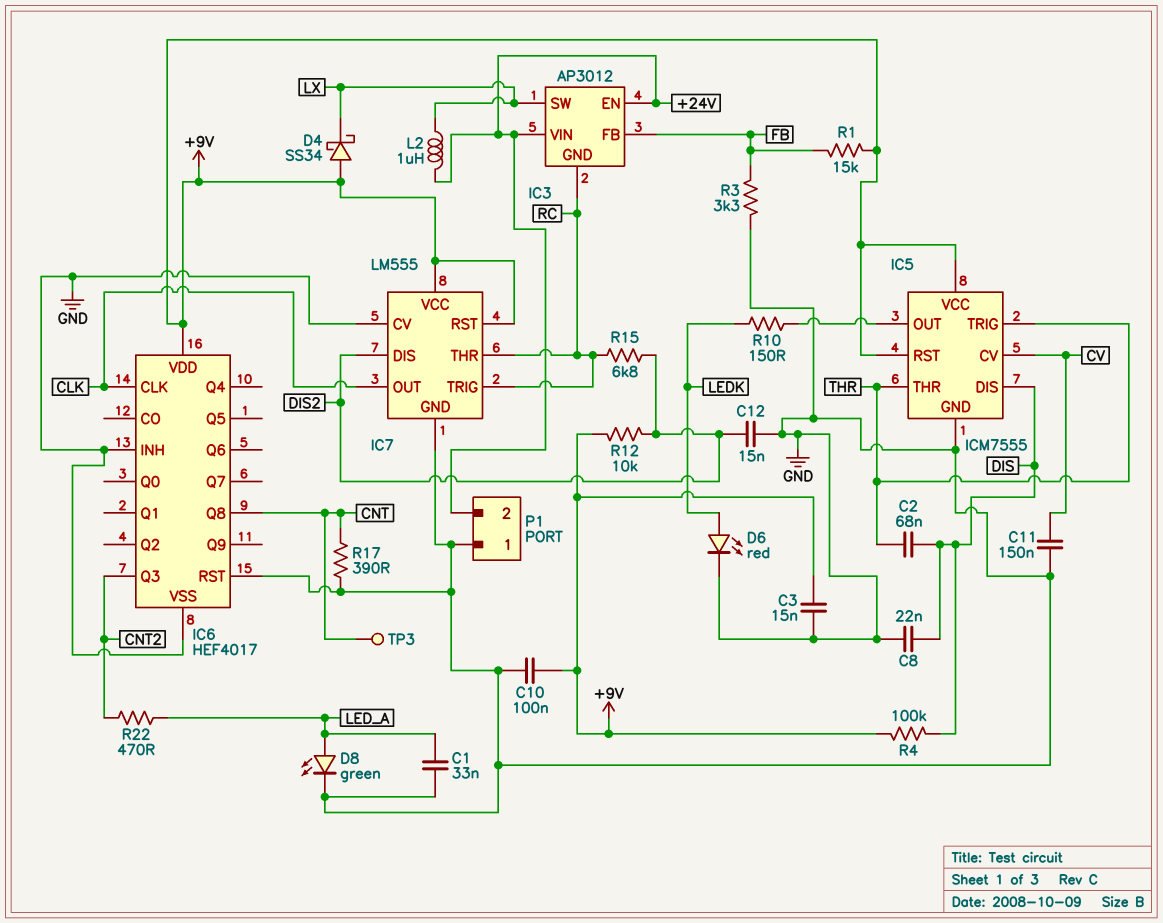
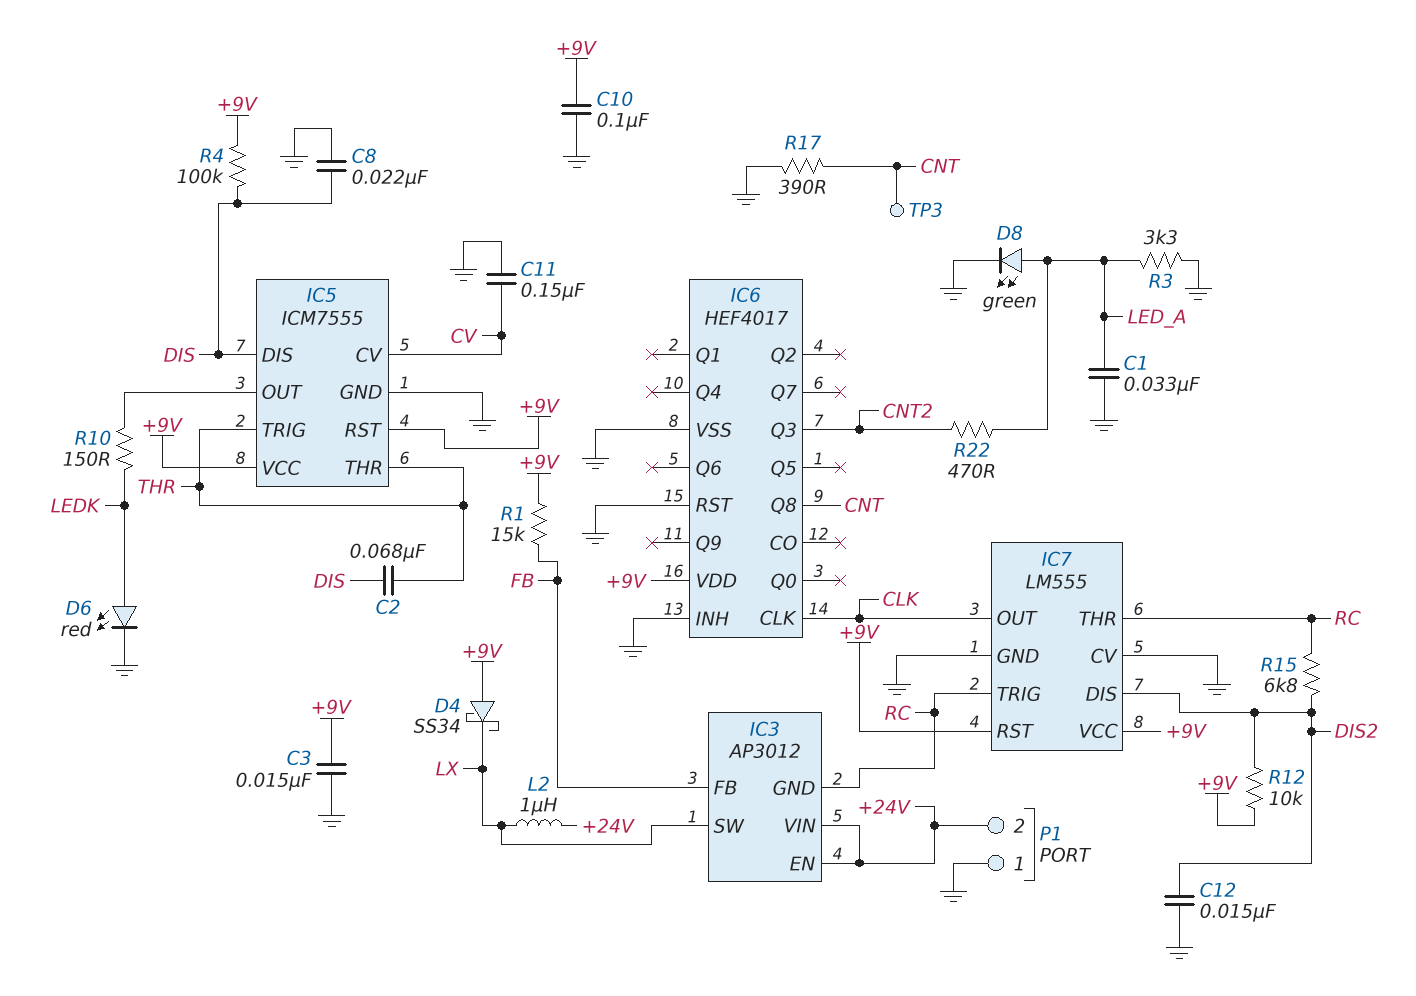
R3: 3.3k (FB, GND) -> 3.3k (GND, LED_A)

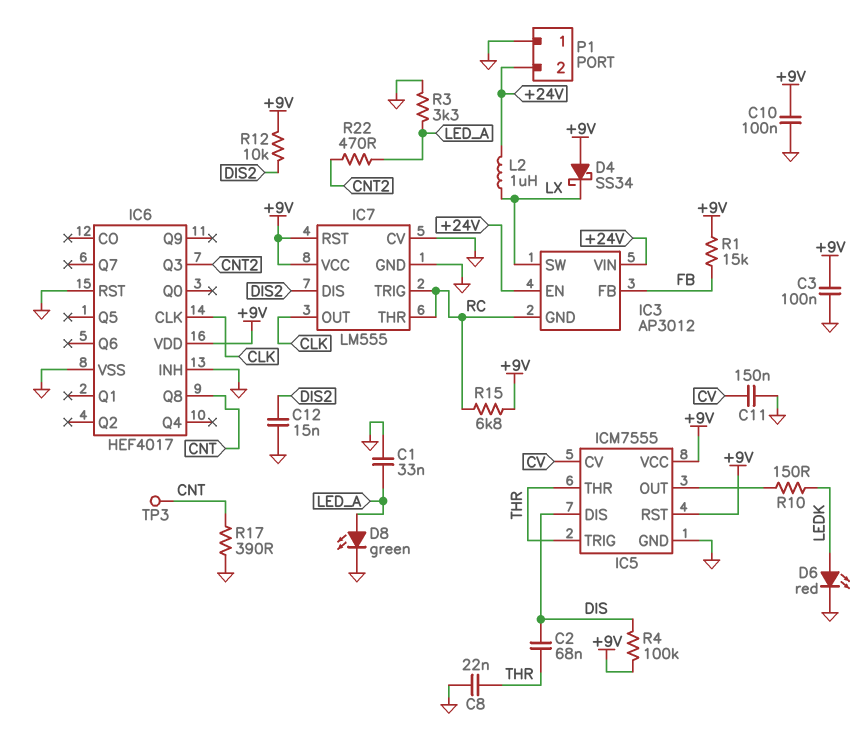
C3: 15nF (+9V, GND) -> 100nF (+9V, GND)
C8: 22nF (DIS, GND) -> 22nF (GND, THR)
R15: 6.8k (DIS2, RC) -> 6.8k (+9V, RC)

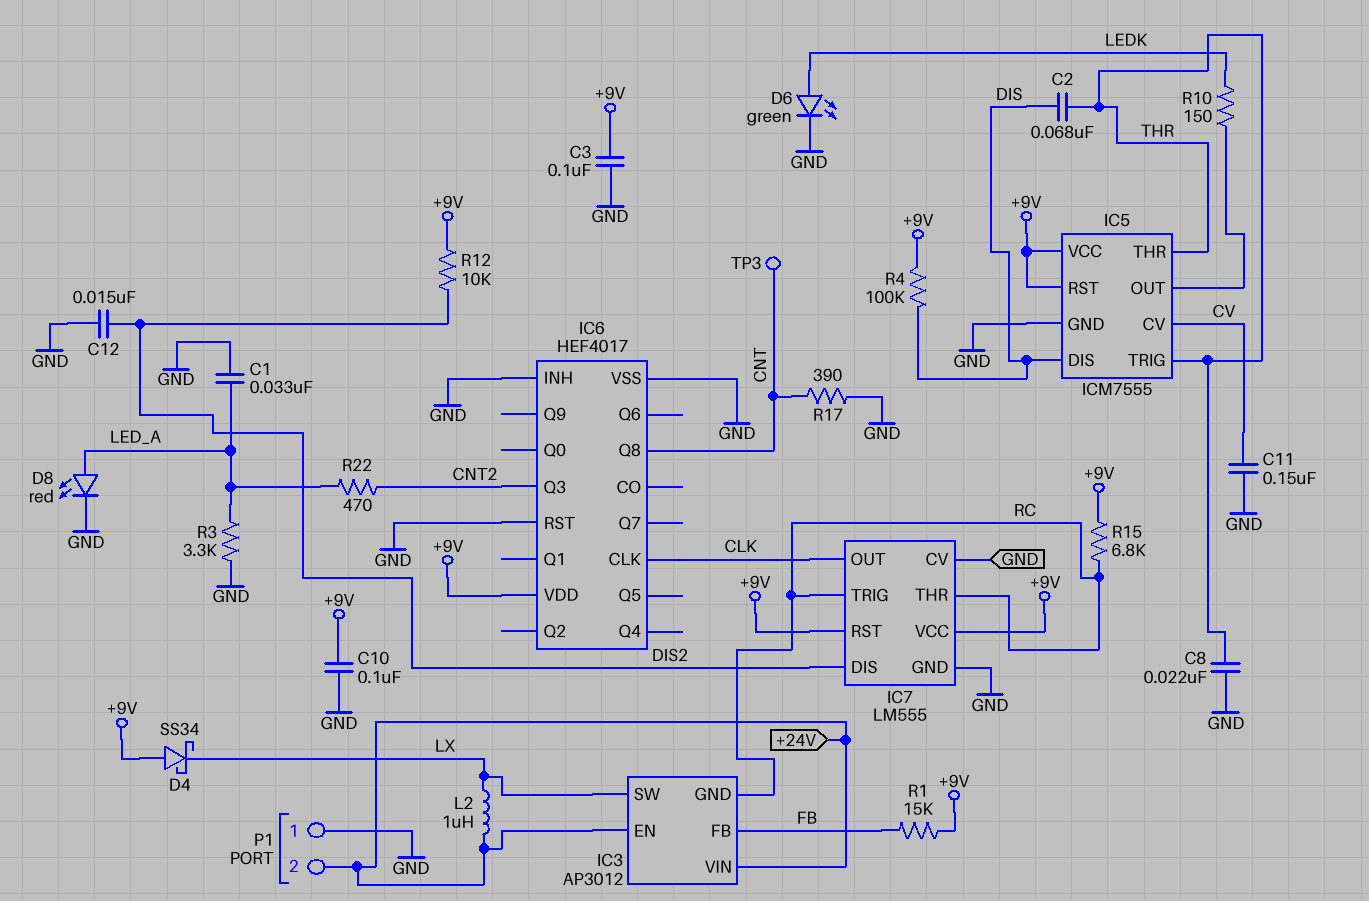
D6: LED red (A LEDK, K GND) -> LED green (A LEDK, K GND)
D8: LED green (A LED_A, K GND) -> LED red (A LED_A, K GND)

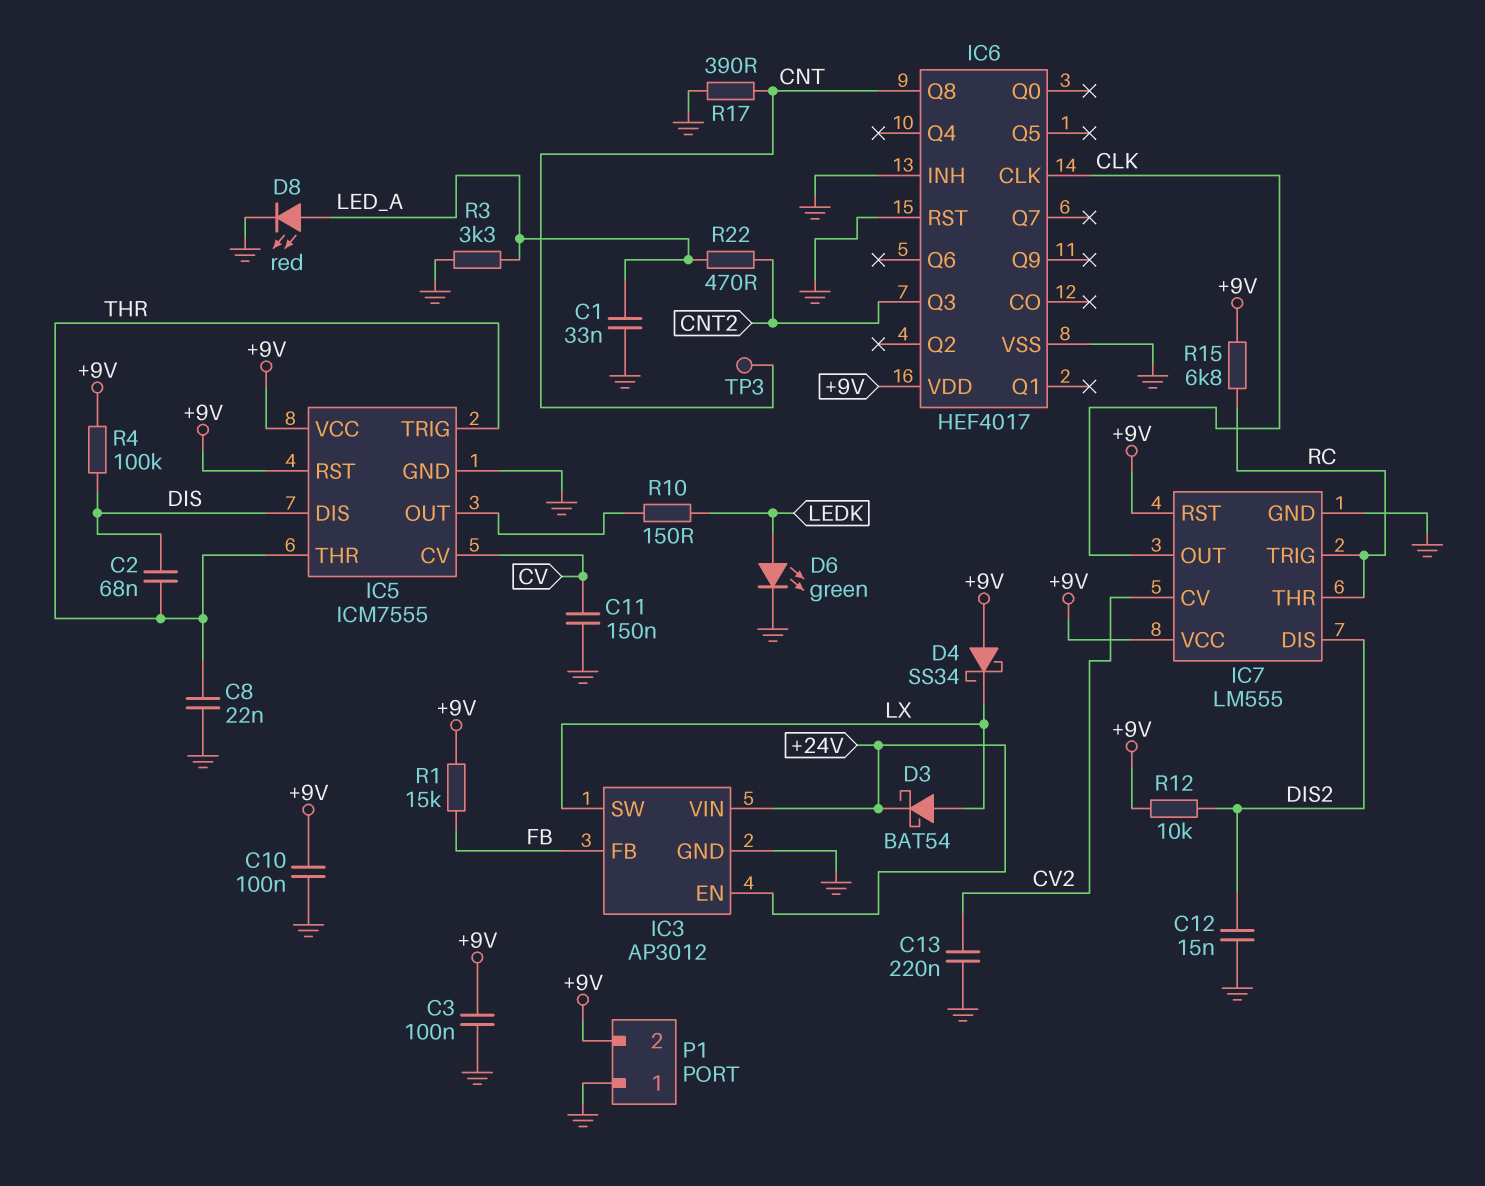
C13: none -> 220nF (CV2, GND)
D3: none -> schottky BAT54 (A LX, K +24V)
IC3 pin GND: RC -> GND
IC7 pin CV: GND -> CV2
L2: 1uH (+24V, LX) -> none
P1 pin 2: +24V -> +9V

